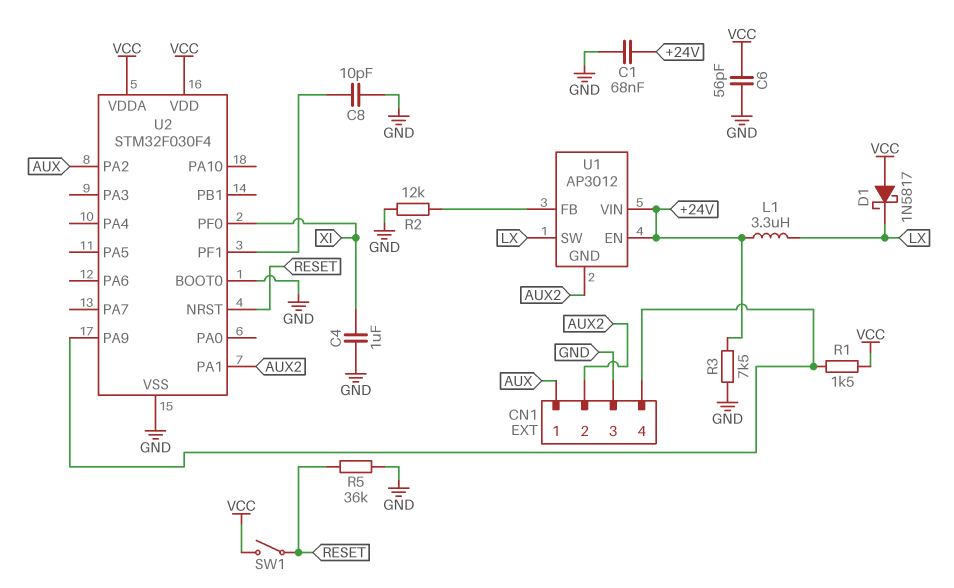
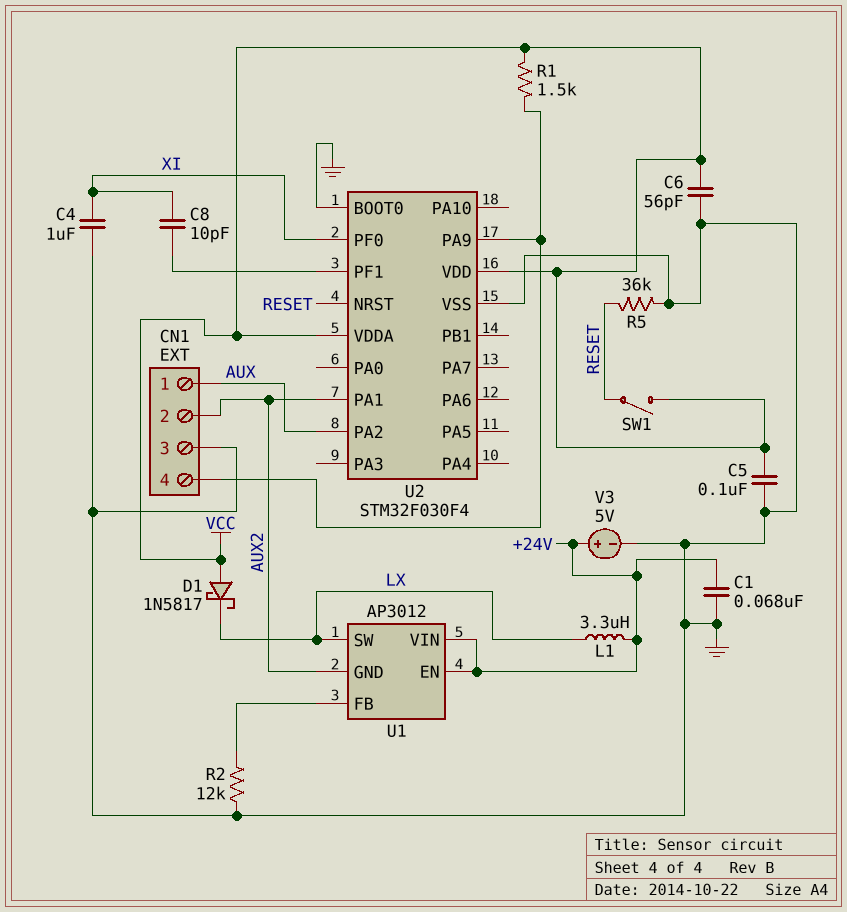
C5: none -> 100nF (GND, VCC)
C8: 10pF (GND, U2/PF1) -> 10pF (U2/PF1, XI)
R3: 7.5k (+24V, GND) -> none
V3: none -> 5V (plus +24V, minus GND)

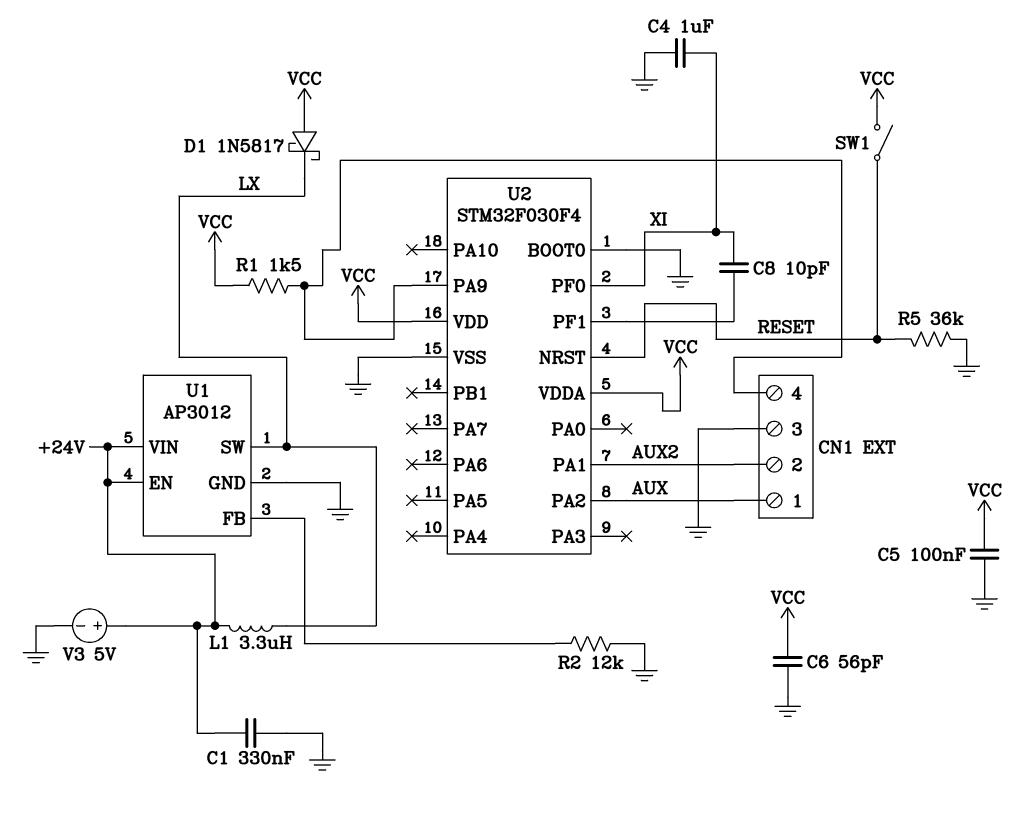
C1: 68nF (+24V, GND) -> 330nF (+24V, GND)
U1 pin GND: AUX2 -> GND

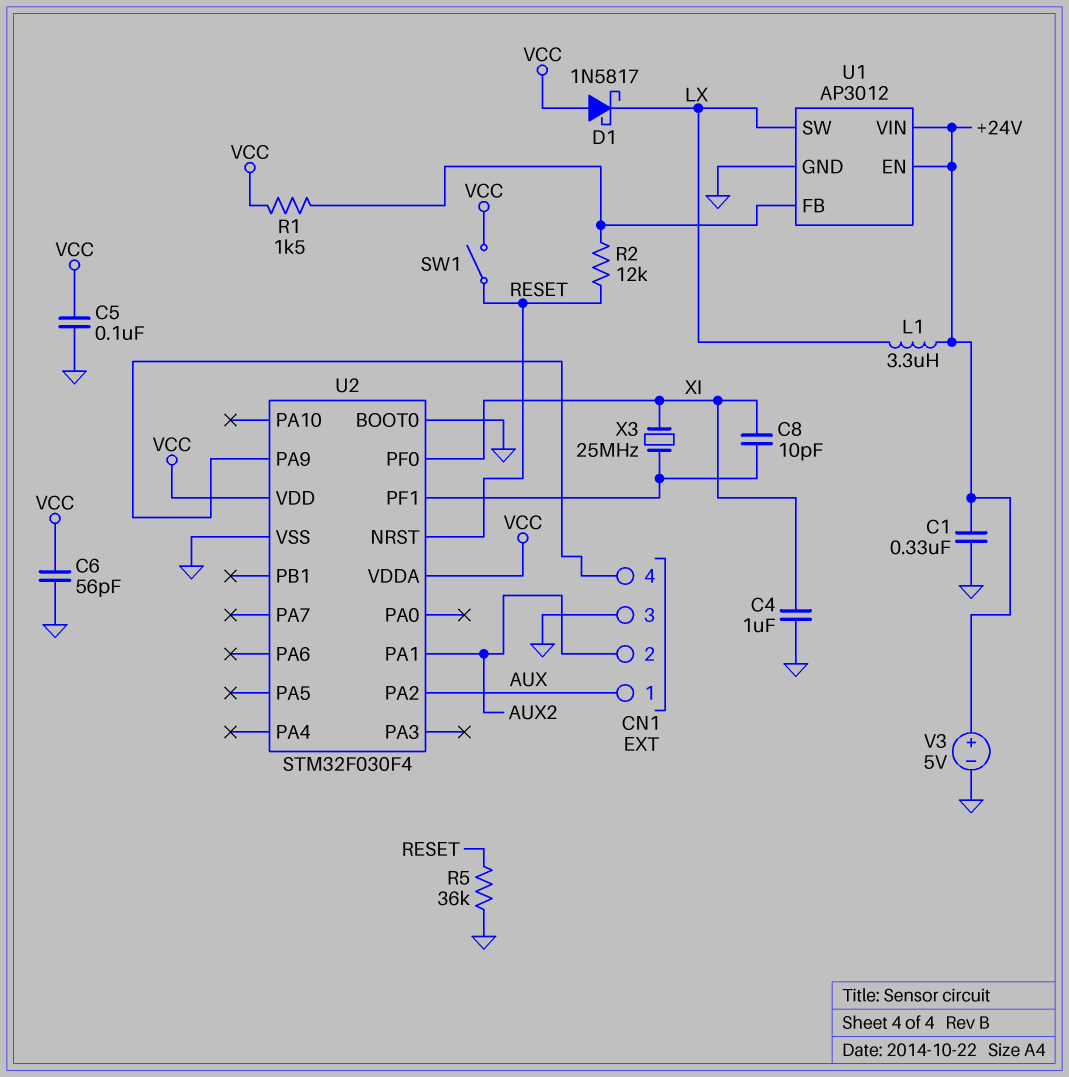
R1: 1.5k (CN1/4, VCC) -> 1.5k (U1/FB, VCC)
R2: 12k (GND, U1/FB) -> 12k (RESET, U1/FB)
X3: none -> 25MHz (U2/PF1, XI)

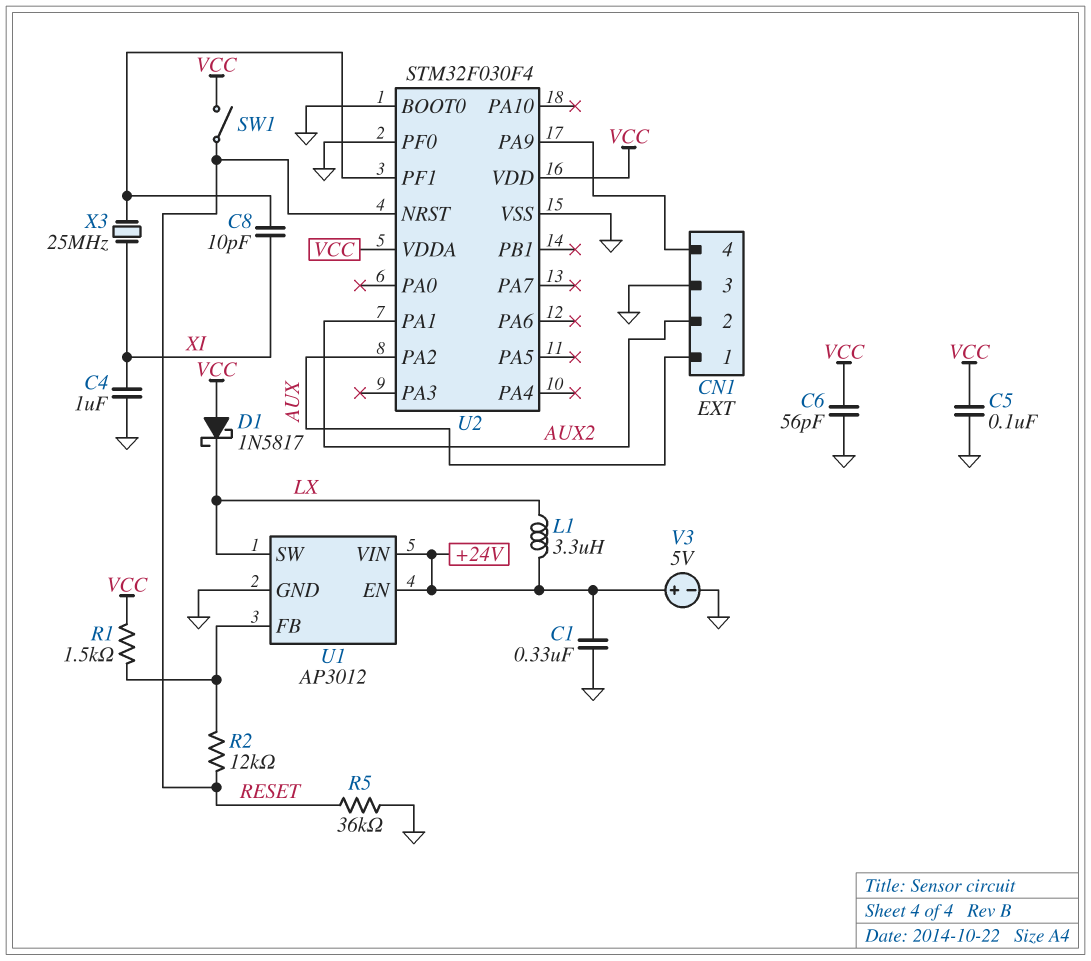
U2 pin PF0: XI -> GND

